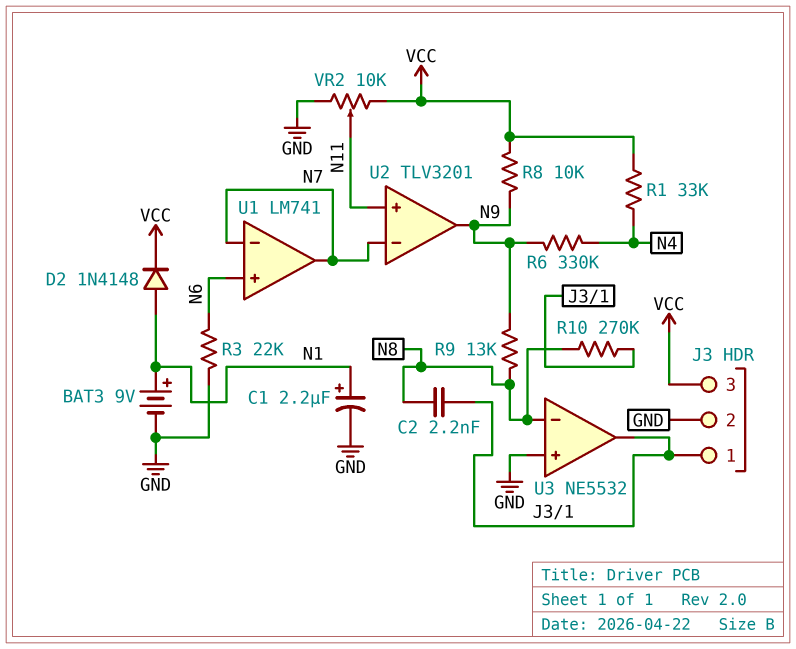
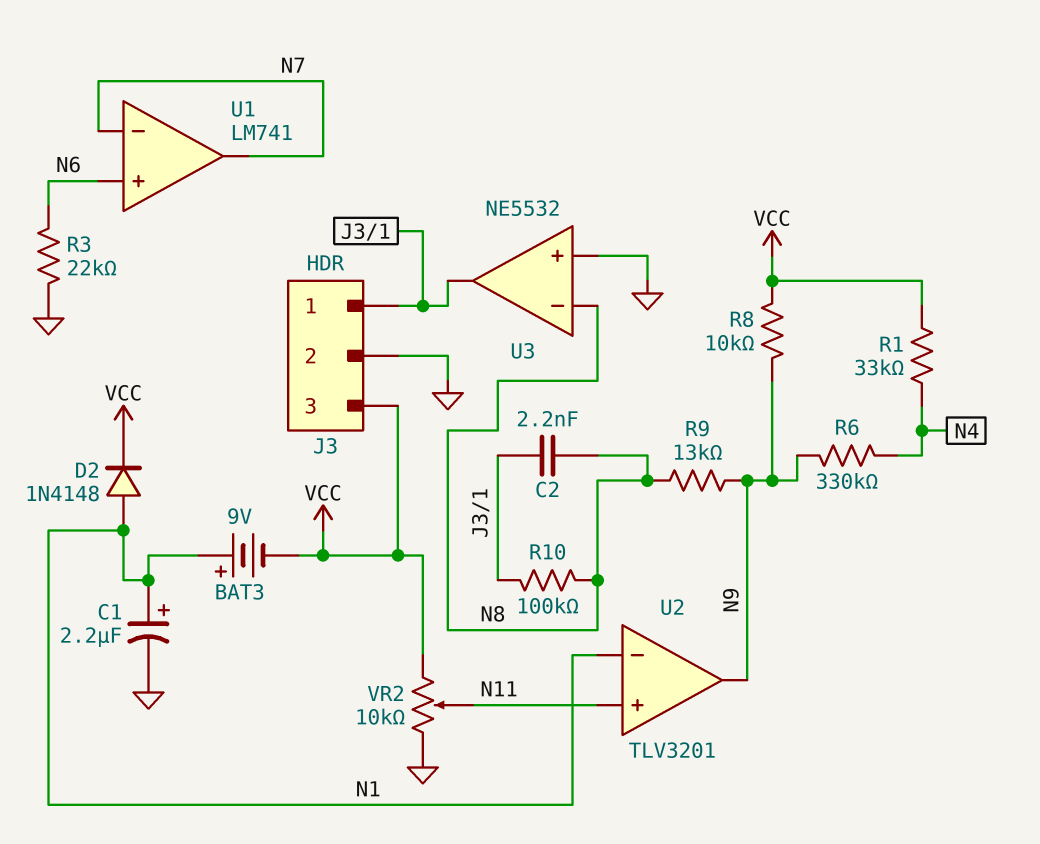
BAT3: 9V (plus N1, minus GND) -> 9V (plus N1, minus VCC)
R10: 270k (J3/1, N8) -> 100k (J3/1, N8)
U2 pin in-: N7 -> N1

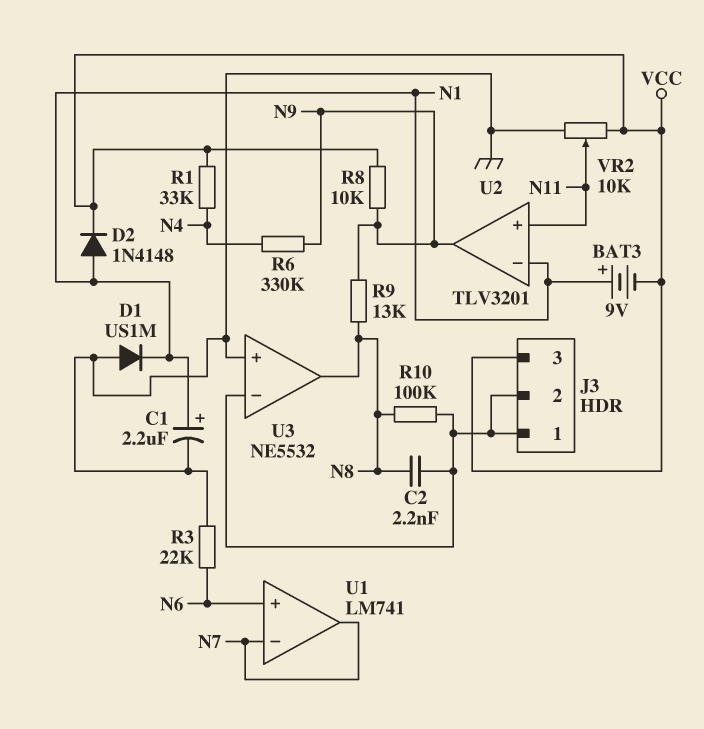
D1: none -> diode US1M (A GND, K N1)
J3 pin 2: GND -> J3/1
U3 pin in-: N8 -> J3/1
U3 pin out: J3/1 -> N8

